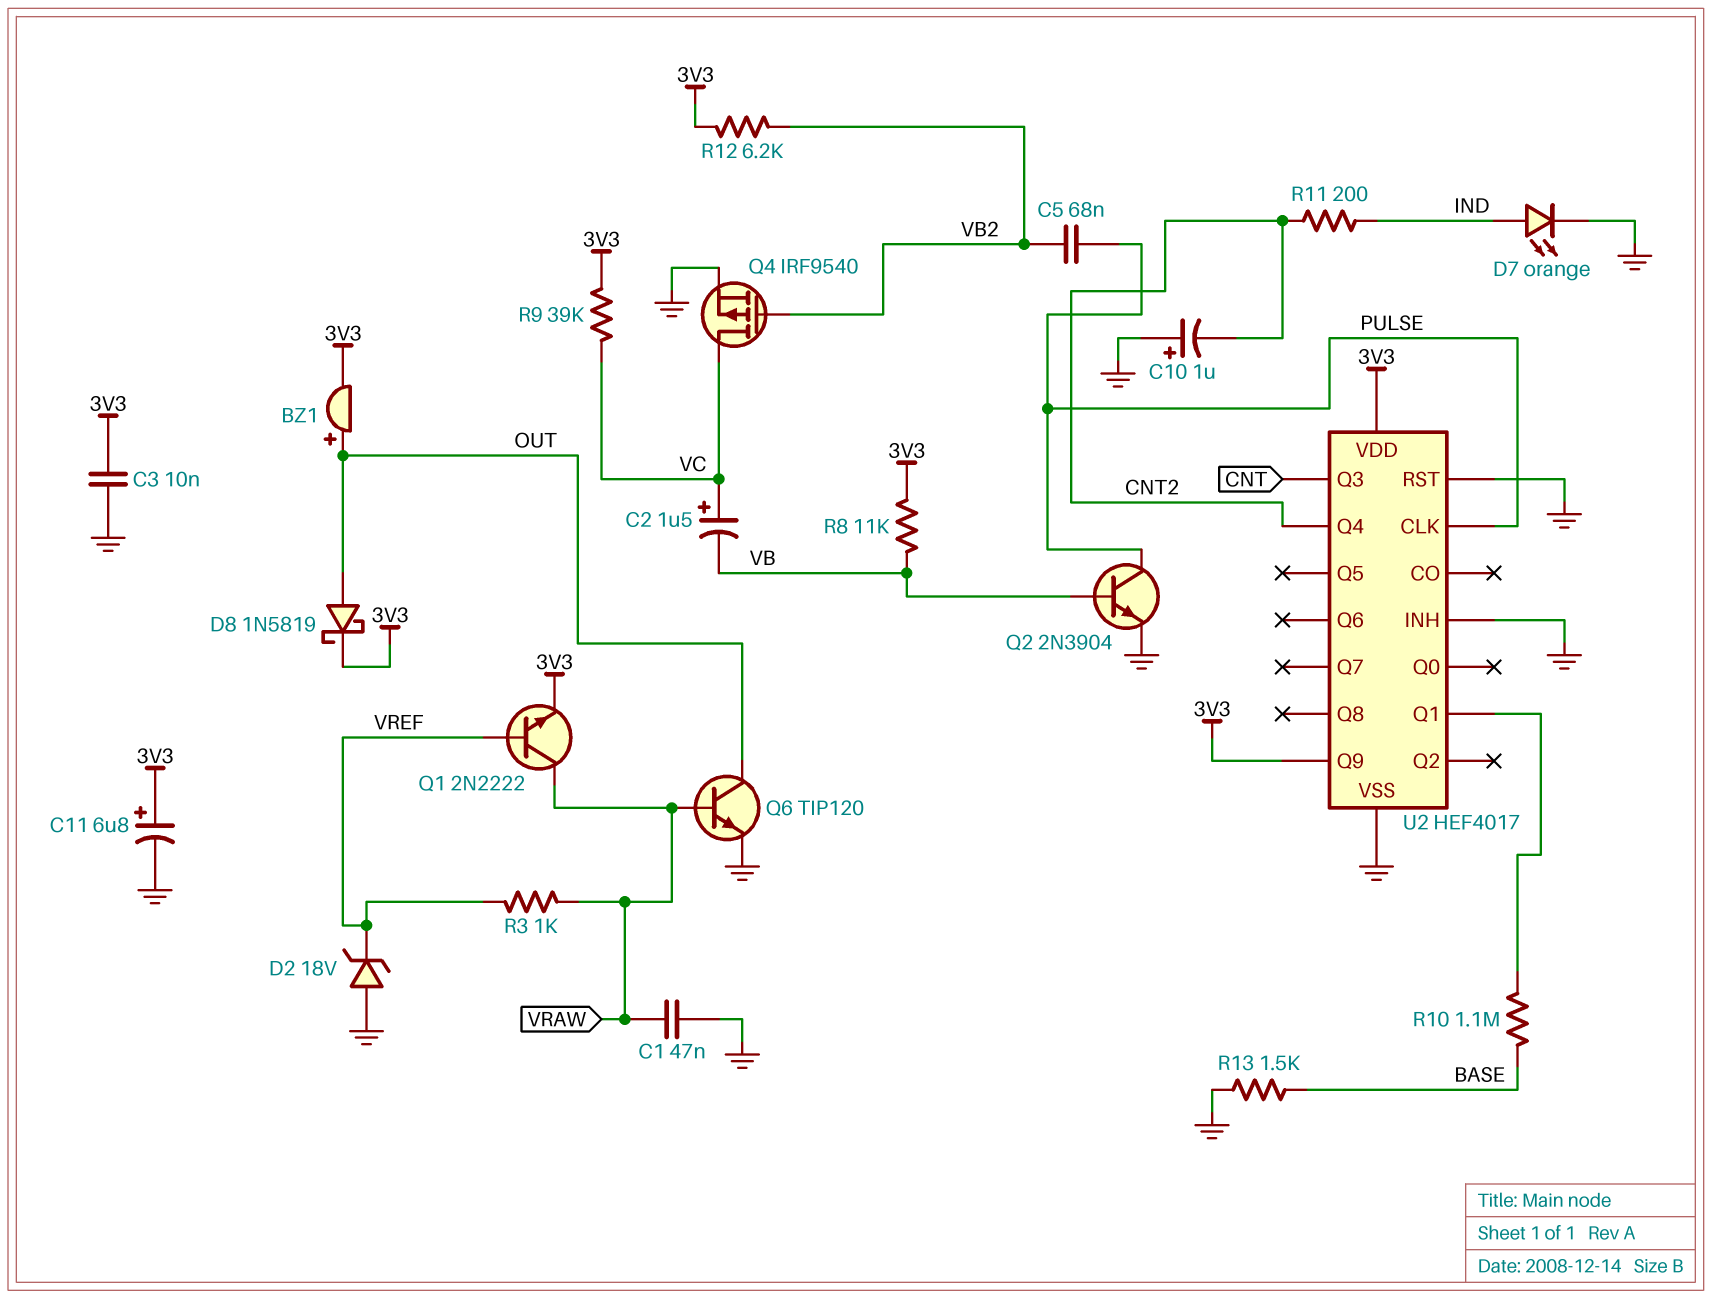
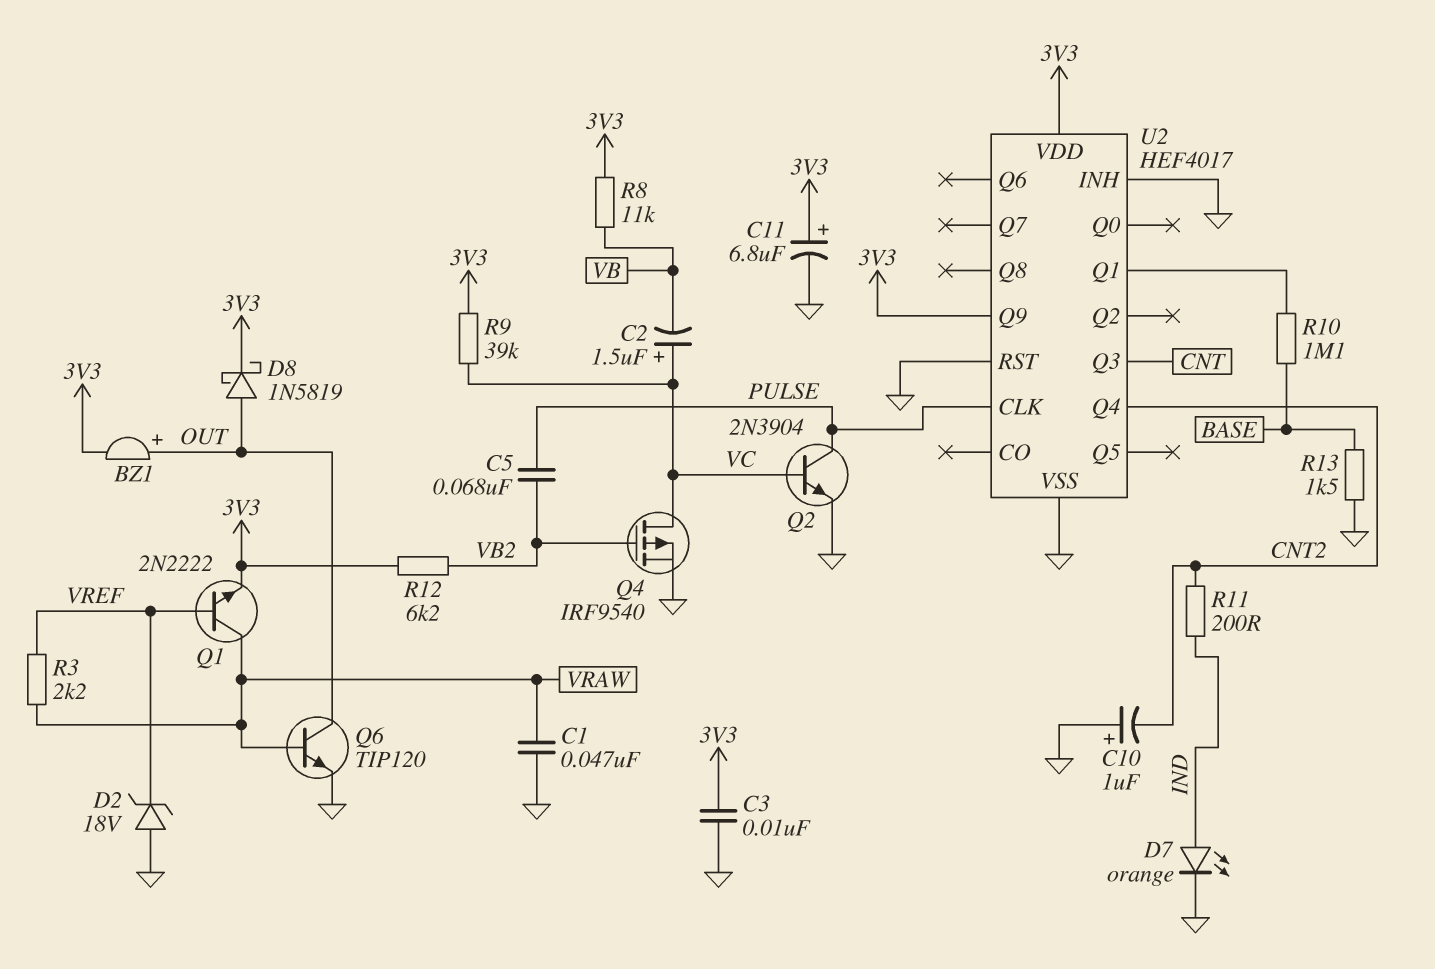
Q2: NPN 2N3904 (B VB, C PULSE, E GND) -> NPN 2N3904 (B VC, C PULSE, E GND)
R3: 1k (VRAW, VREF) -> 2.2k (VRAW, VREF)

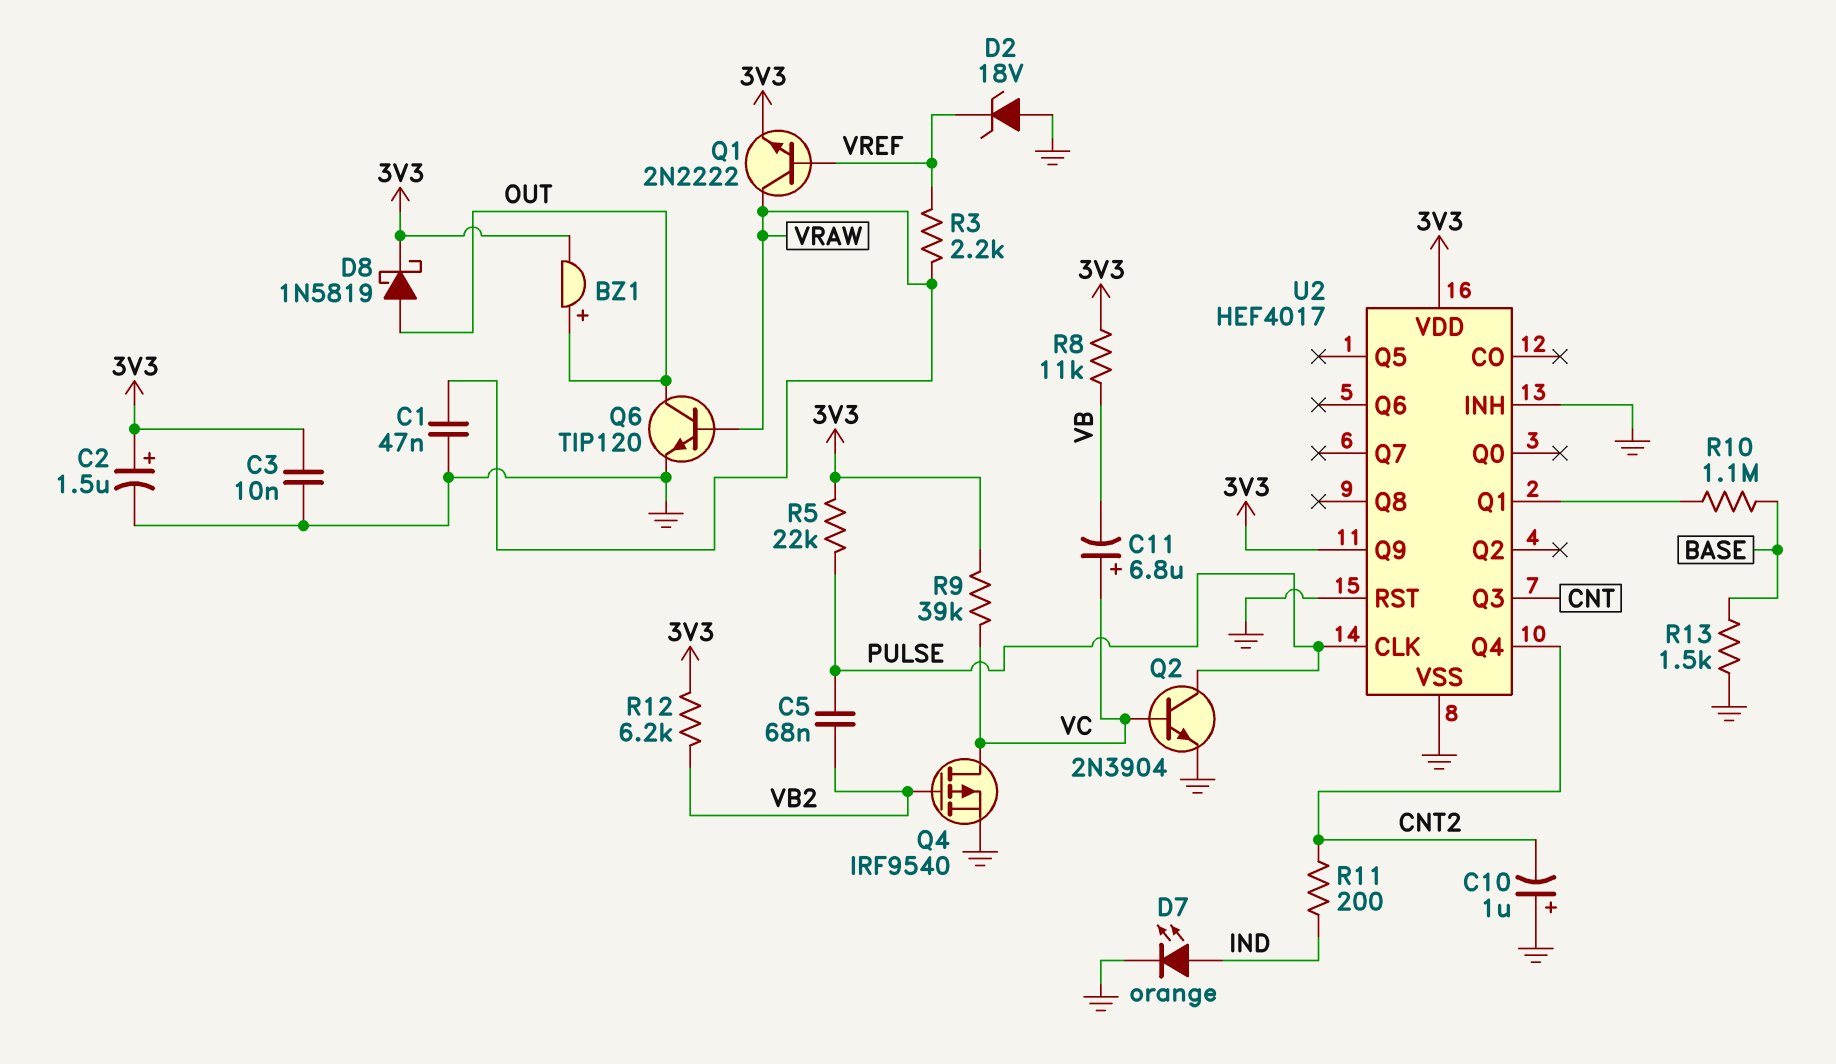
C2: 1.5uF (plus VC, minus VB) -> 1.5uF (plus 3V3, minus GND)
C11: 6.8uF (plus 3V3, minus GND) -> 6.8uF (plus VC, minus VB)
R5: none -> 22k (3V3, PULSE)

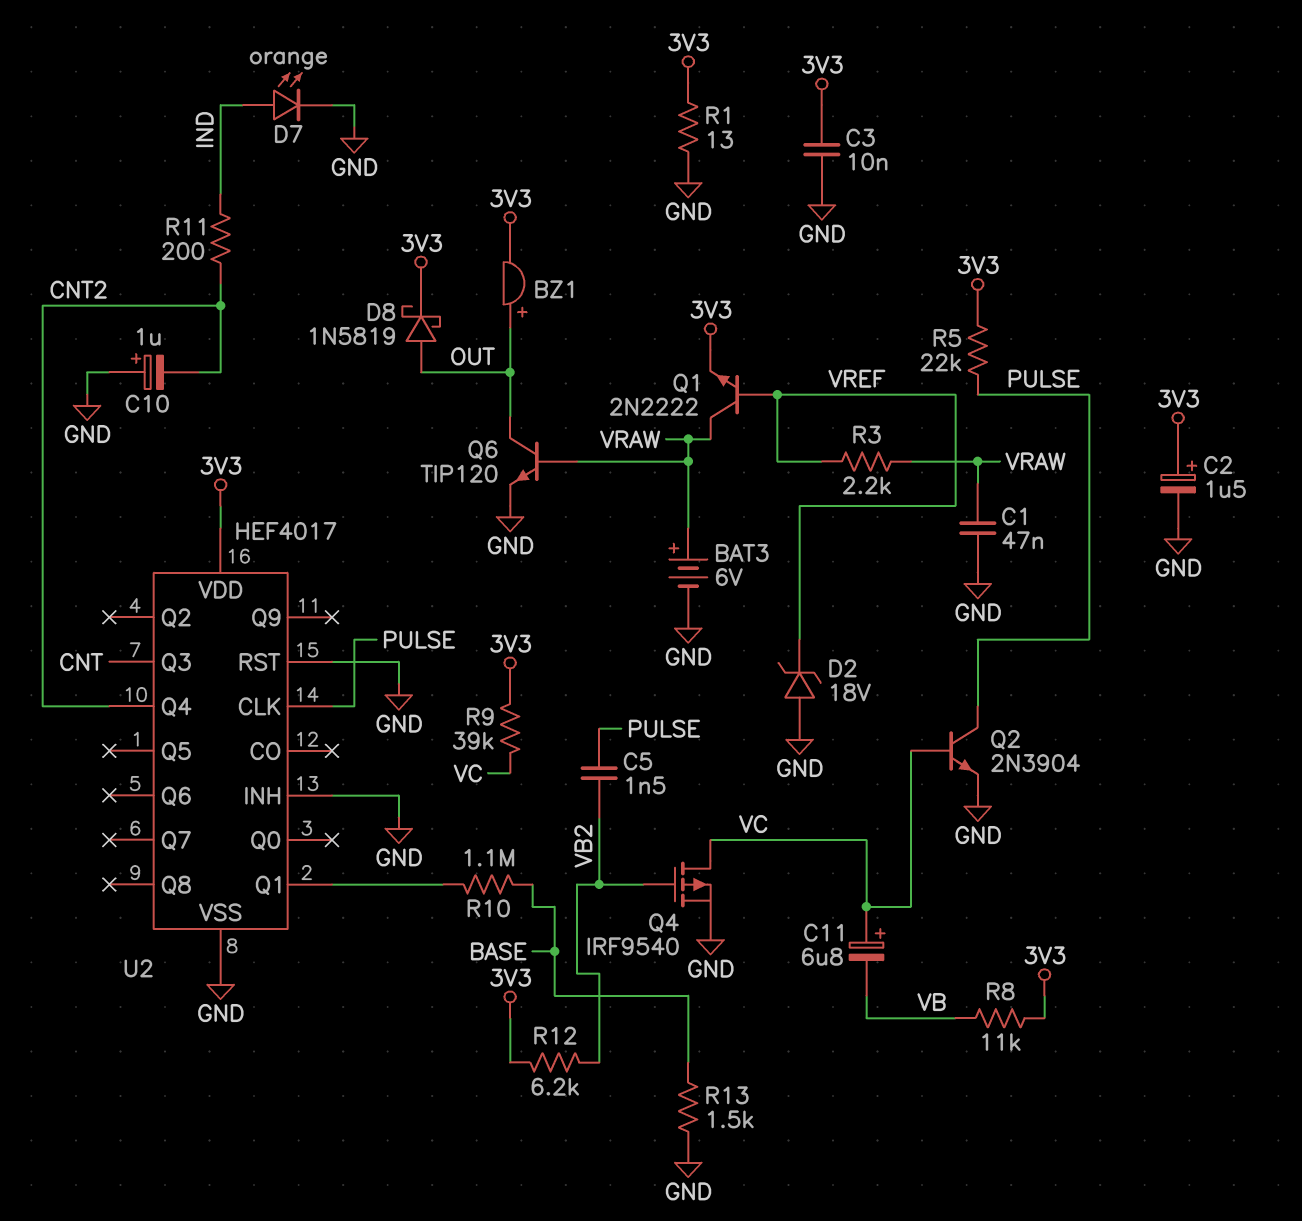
BAT3: none -> 6V (plus VRAW, minus GND)
C5: 68nF (PULSE, VB2) -> 1.5nF (PULSE, VB2)
R1: none -> 13 (3V3, GND)
U2 pin Q9: 3V3 -> none

